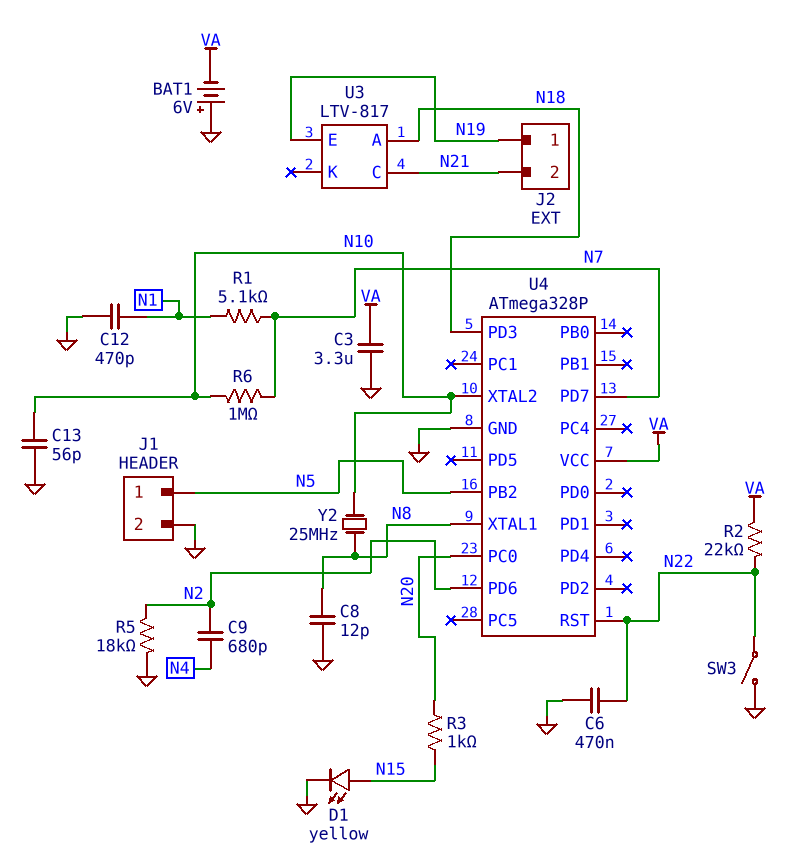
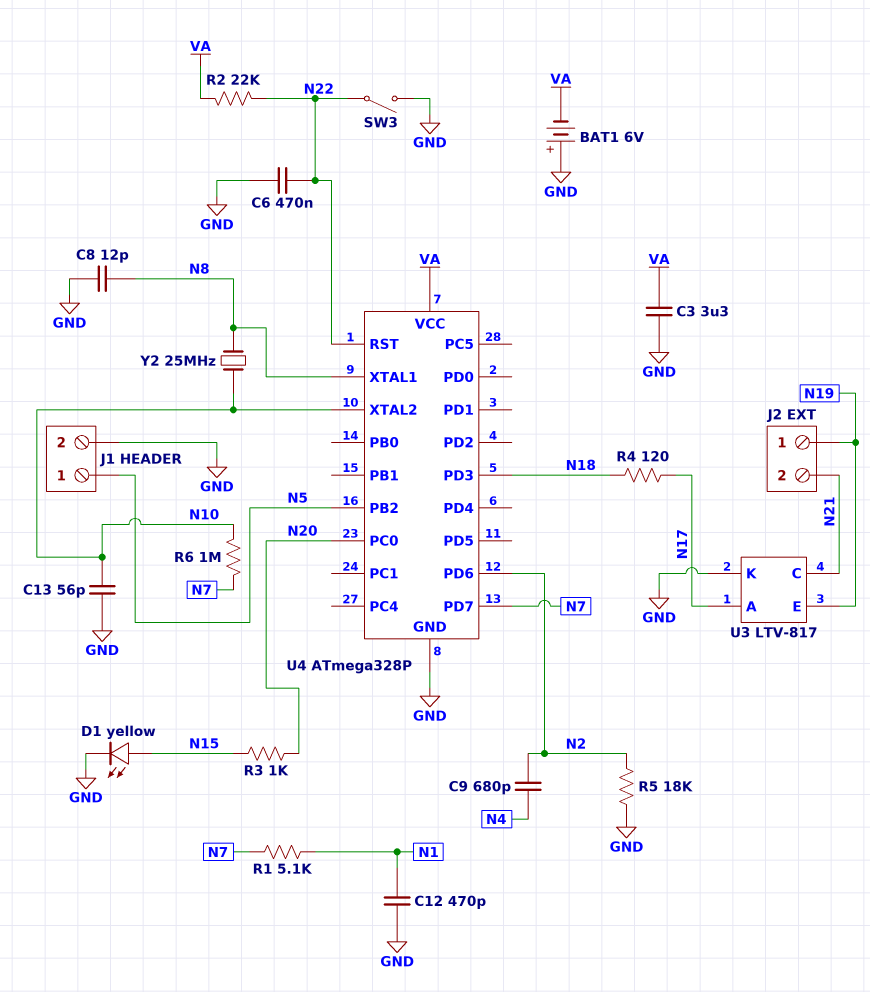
R4: none -> 120 (N17, N18)
U3 pin A: N18 -> N17
U3 pin K: none -> GND

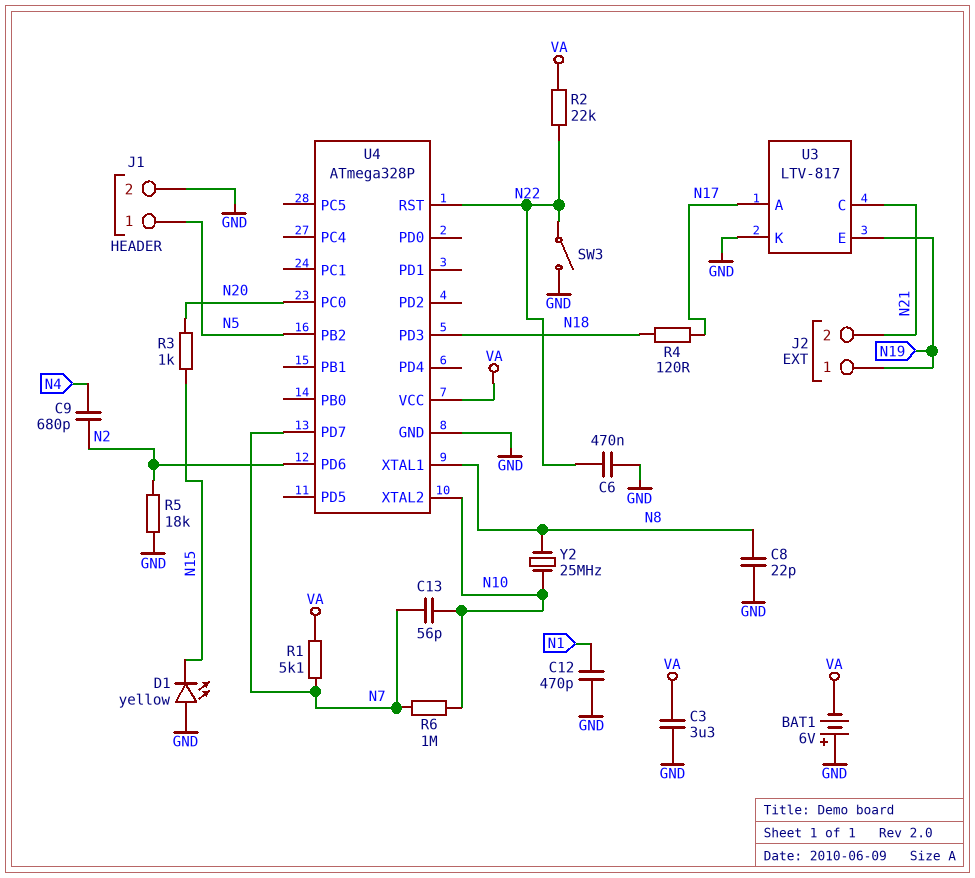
C8: 12pF (GND, N8) -> 22pF (GND, N8)
C13: 56pF (GND, N10) -> 56pF (N7, N10)
D1: LED yellow (A N15, K GND) -> LED yellow (A GND, K N15)
R1: 5.1k (N1, N7) -> 5.1k (N7, VA)

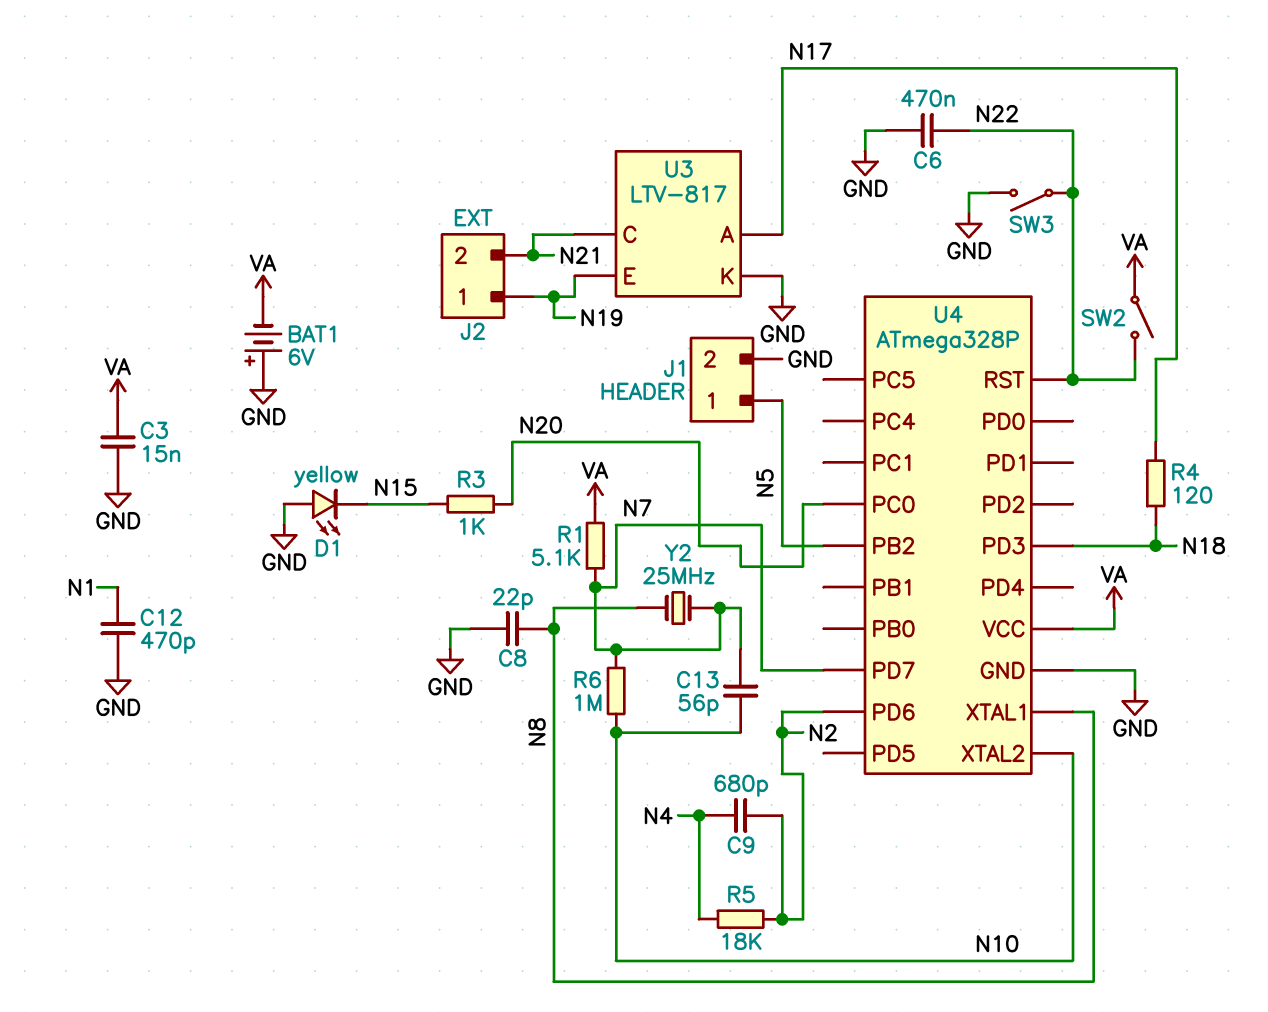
C3: 3.3uF (GND, VA) -> 15nF (GND, VA)
R2: 22k (N22, VA) -> none
R5: 18k (GND, N2) -> 18k (N2, N4)
SW2: none -> switch (N22, VA)
Y2: 25MHz (N8, N10) -> 25MHz (N7, N8)

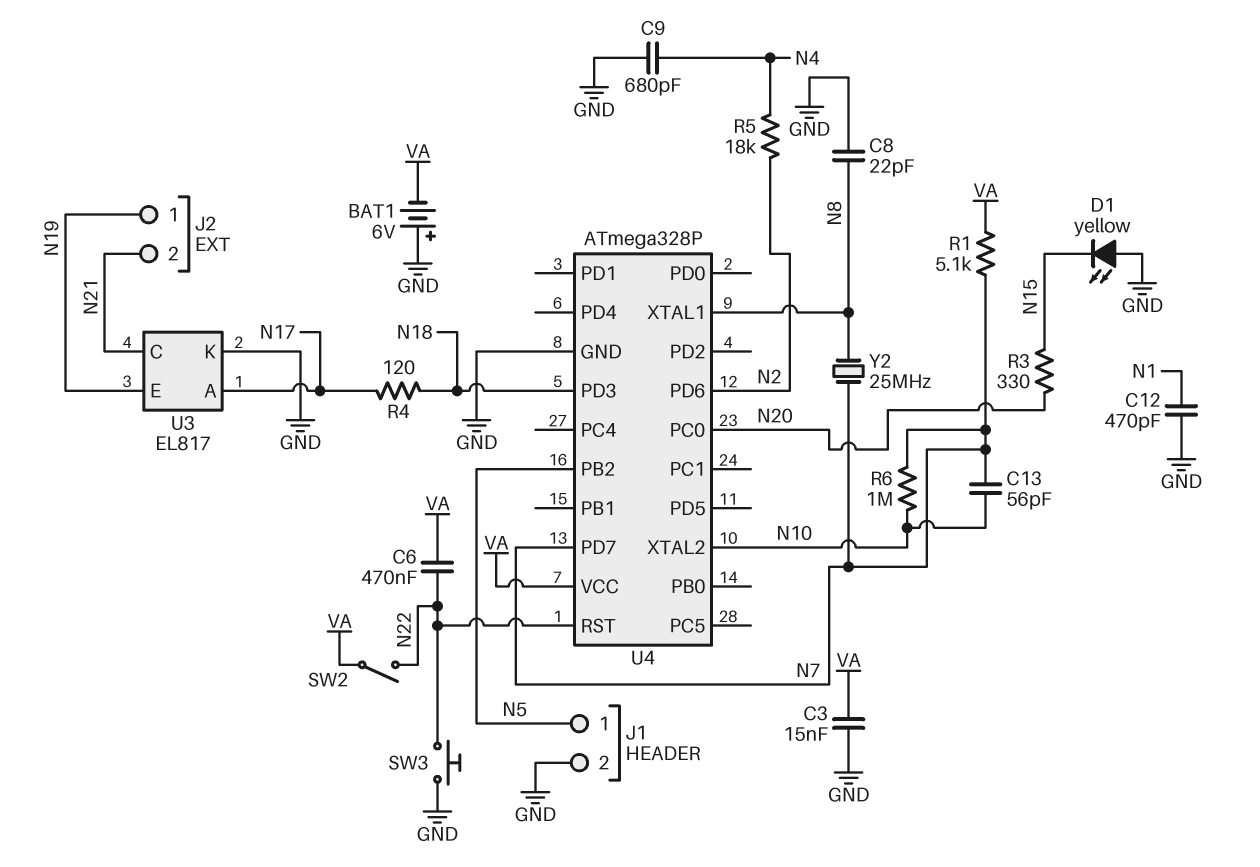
C6: 470nF (GND, N22) -> 470nF (N22, VA)
C9: 680pF (N2, N4) -> 680pF (GND, N4)
R3: 1k (N15, N20) -> 330 (N15, N20)
SW3: switch (GND, N22) -> button (GND, N22)
U3: LTV-817 -> EL817

